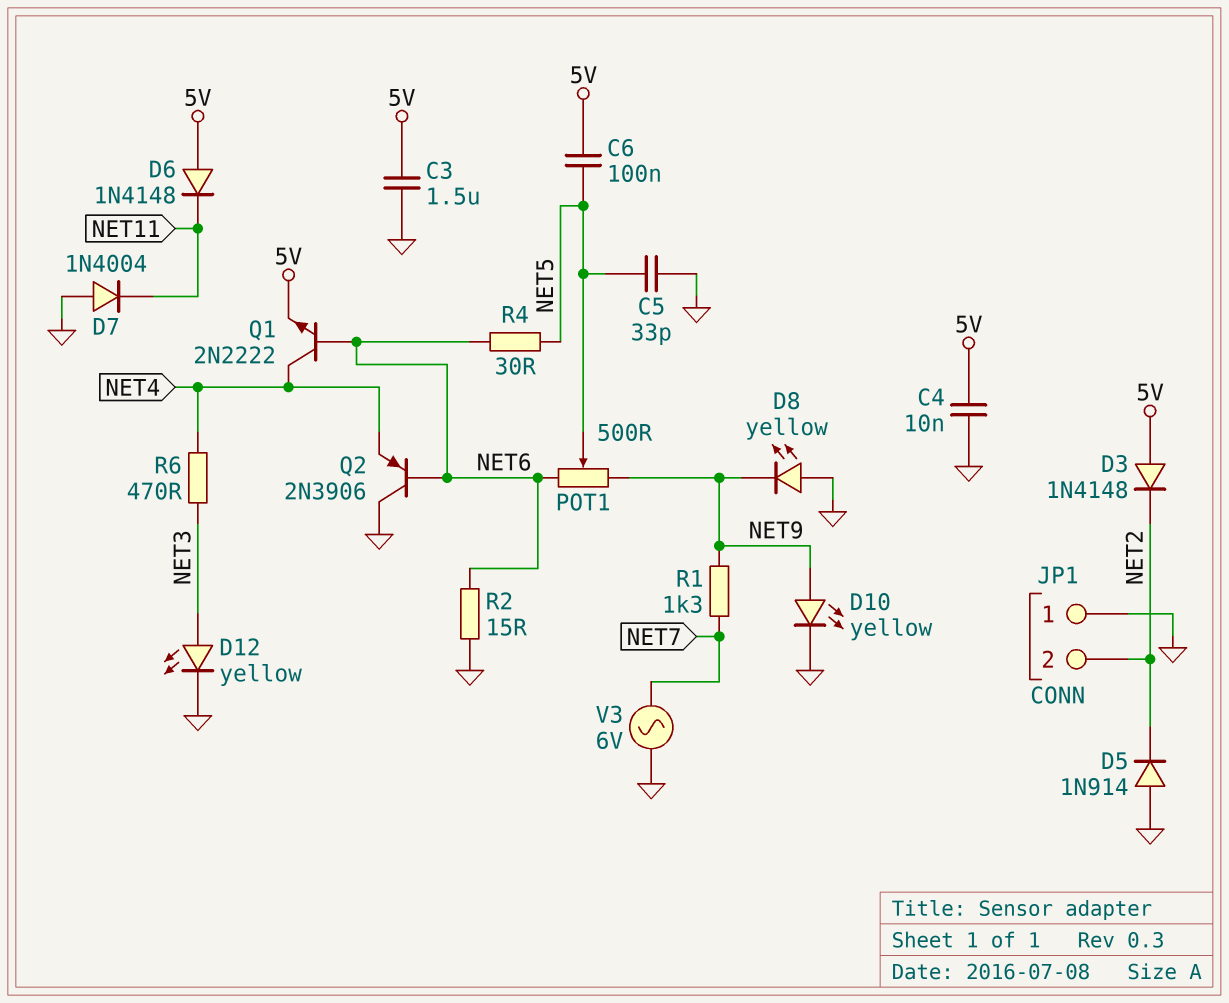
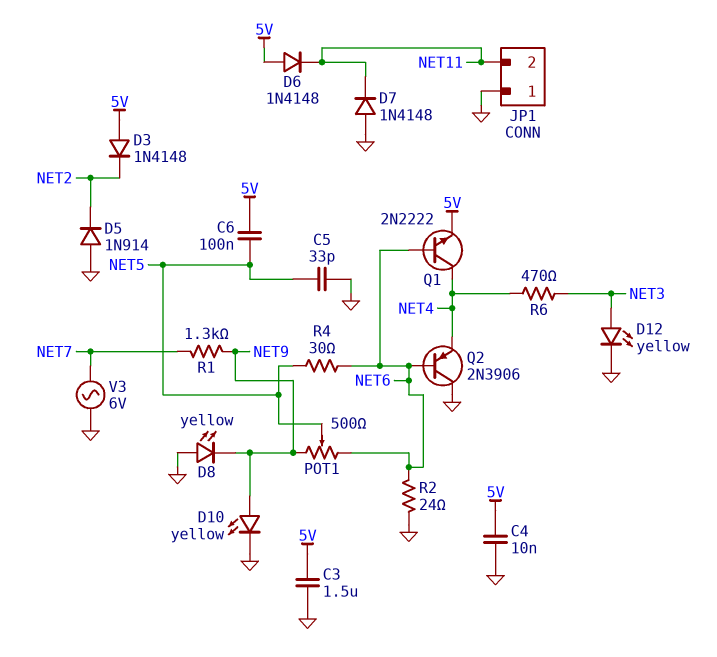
D7: diode 1N4004 (A GND, K NET11) -> diode 1N4148 (A GND, K NET11)
JP1 pin 2: NET2 -> NET11
R2: 15 (GND, NET6) -> 24 (GND, NET6)

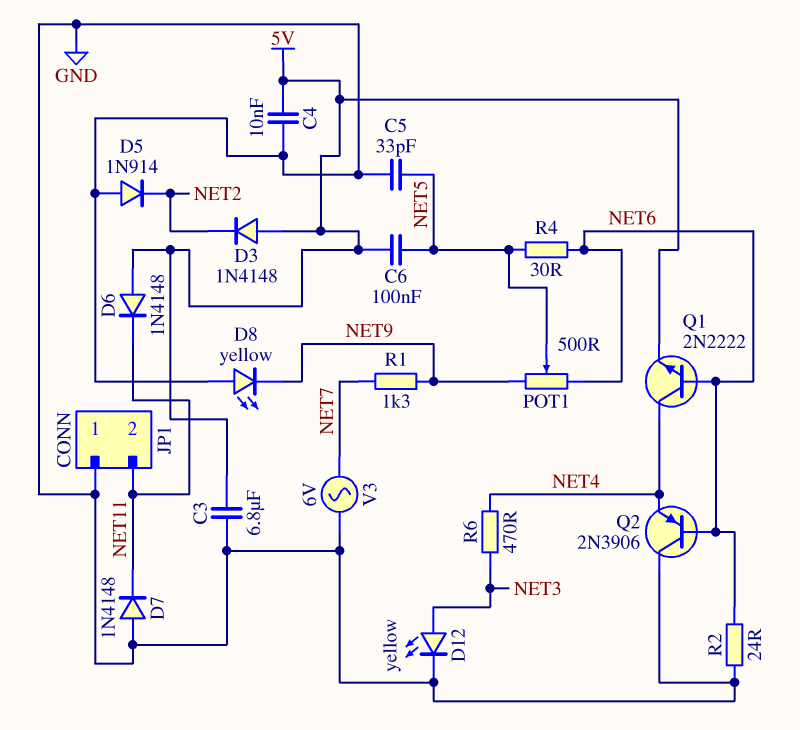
C3: 1.5uF (5V, GND) -> 6.8uF (5V, GND)
D10: LED yellow (A NET9, K GND) -> none

